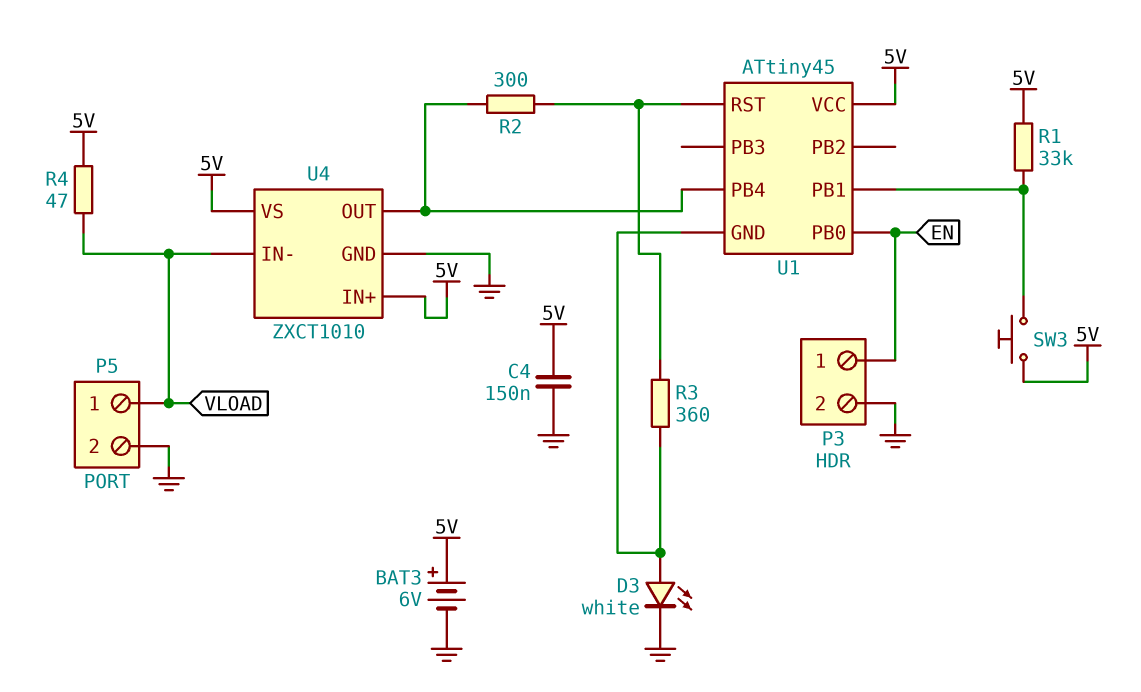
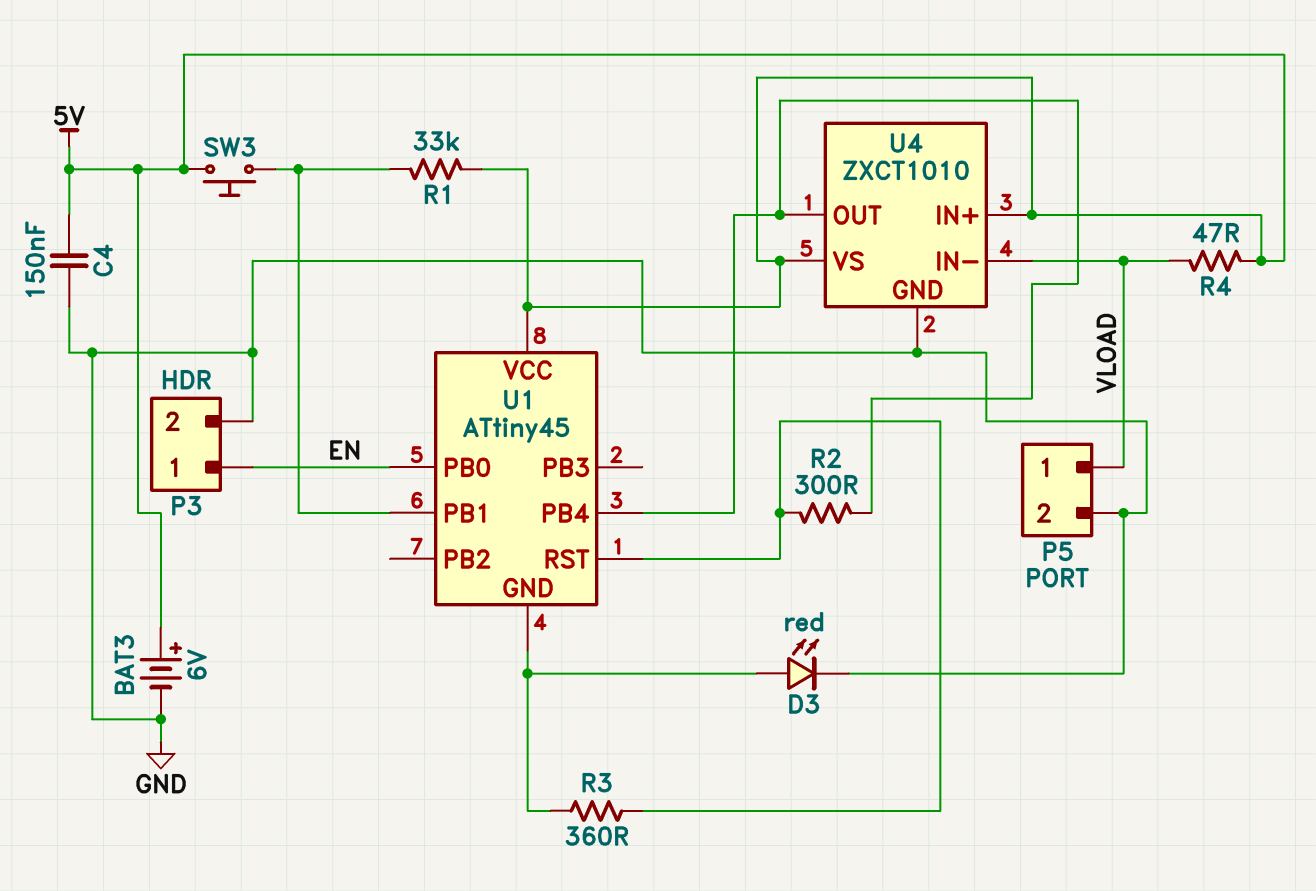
D3: LED white (A U1/GND, K GND) -> LED red (A U1/GND, K GND)

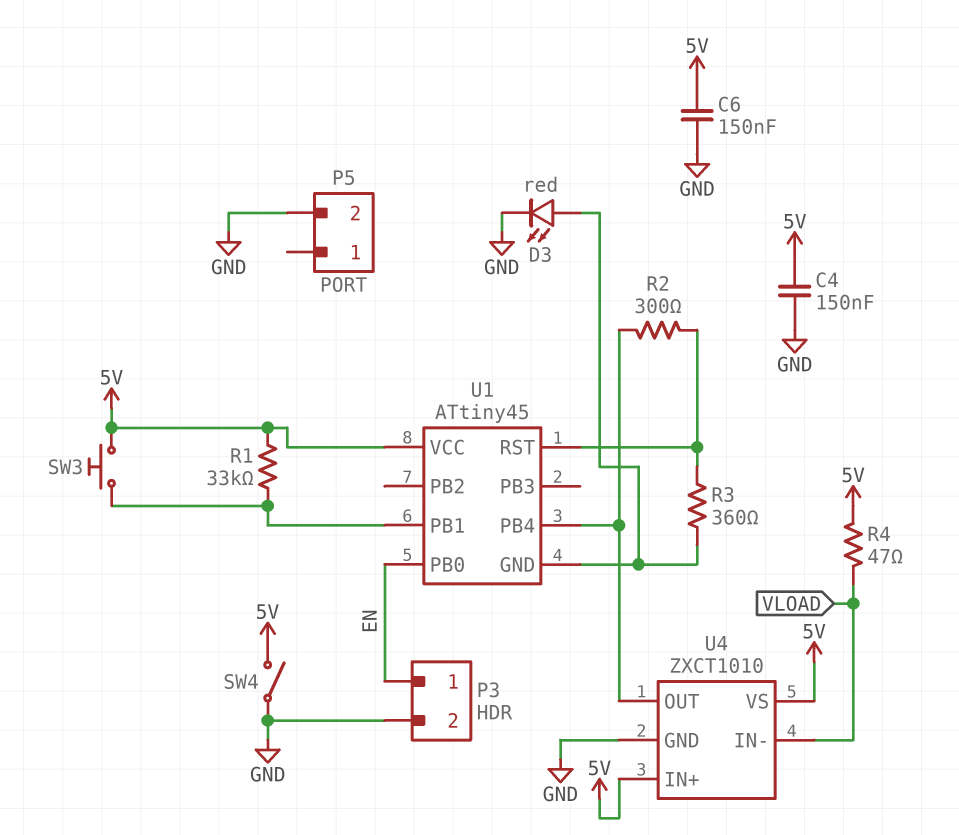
BAT3: 6V (plus 5V, minus GND) -> none
C6: none -> 150nF (5V, GND)
P5 pin 1: VLOAD -> none
SW4: none -> switch (5V, GND)

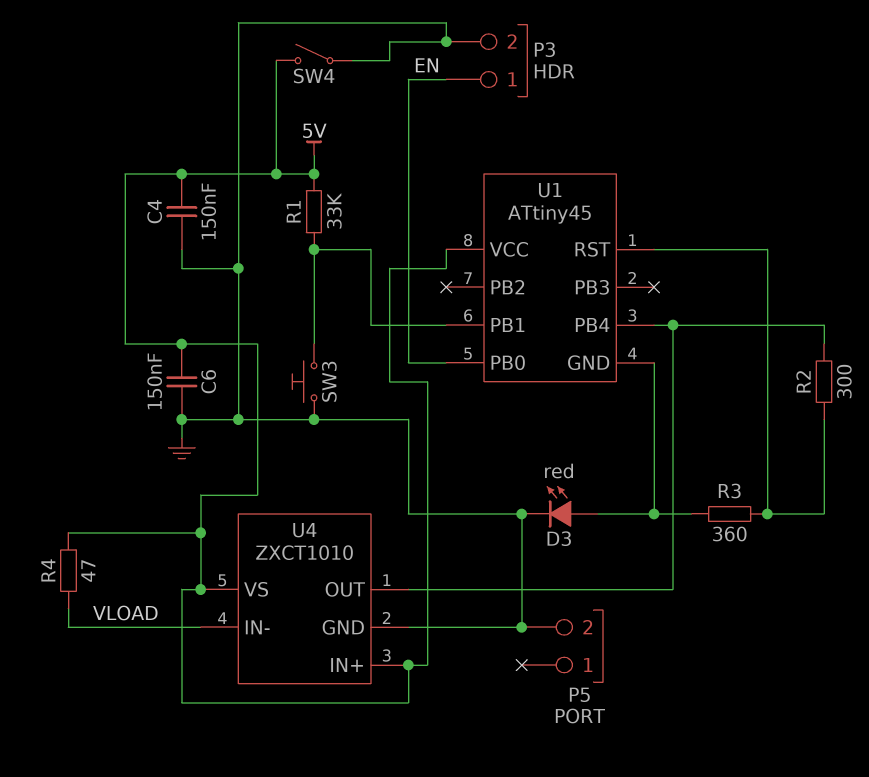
SW3: button (5V, U1/PB1) -> button (GND, U1/PB1)

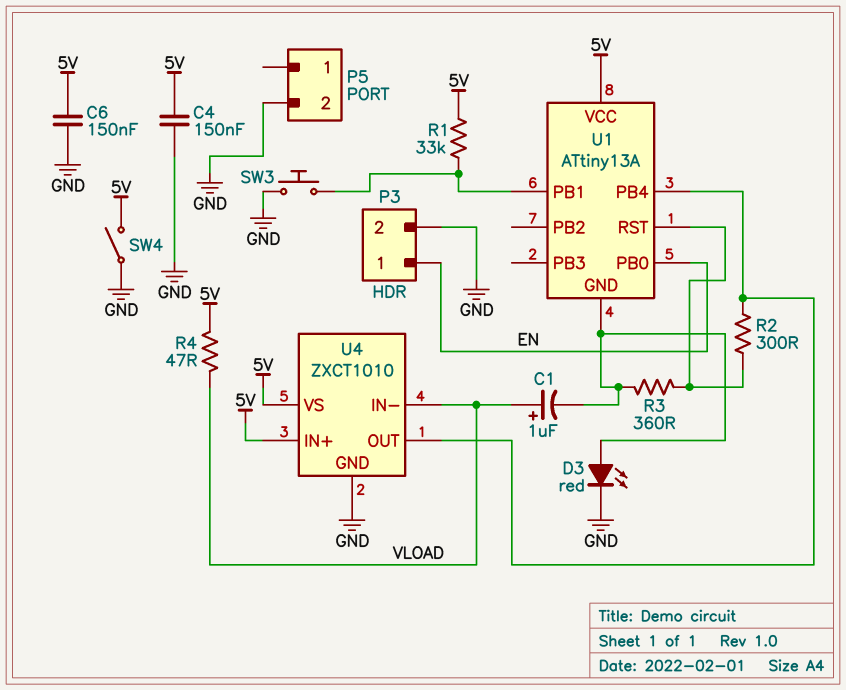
C1: none -> 1uF (plus VLOAD, minus U1/GND)
U1: ATtiny45 -> ATtiny13A

